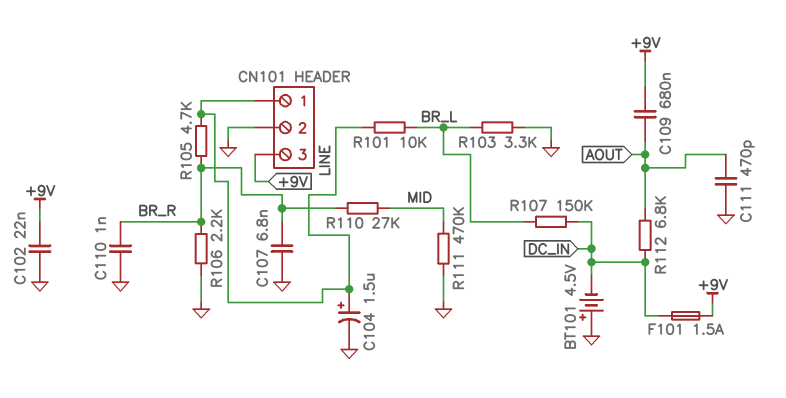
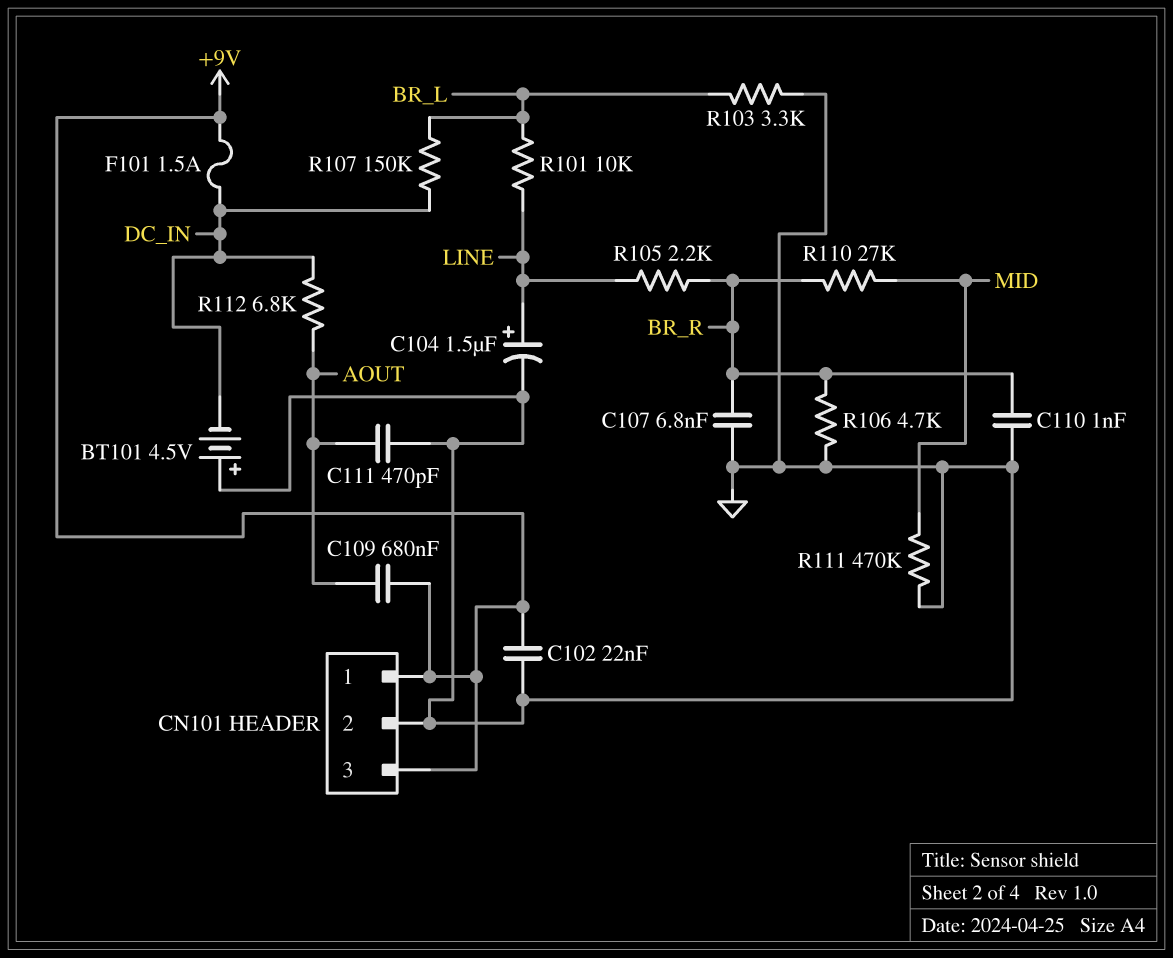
CN101 pin 1: LINE -> +9V
R105: 4.7k (BR_R, LINE) -> 2.2k (BR_R, LINE)
R106: 2.2k (BR_R, GND) -> 4.7k (BR_R, GND)

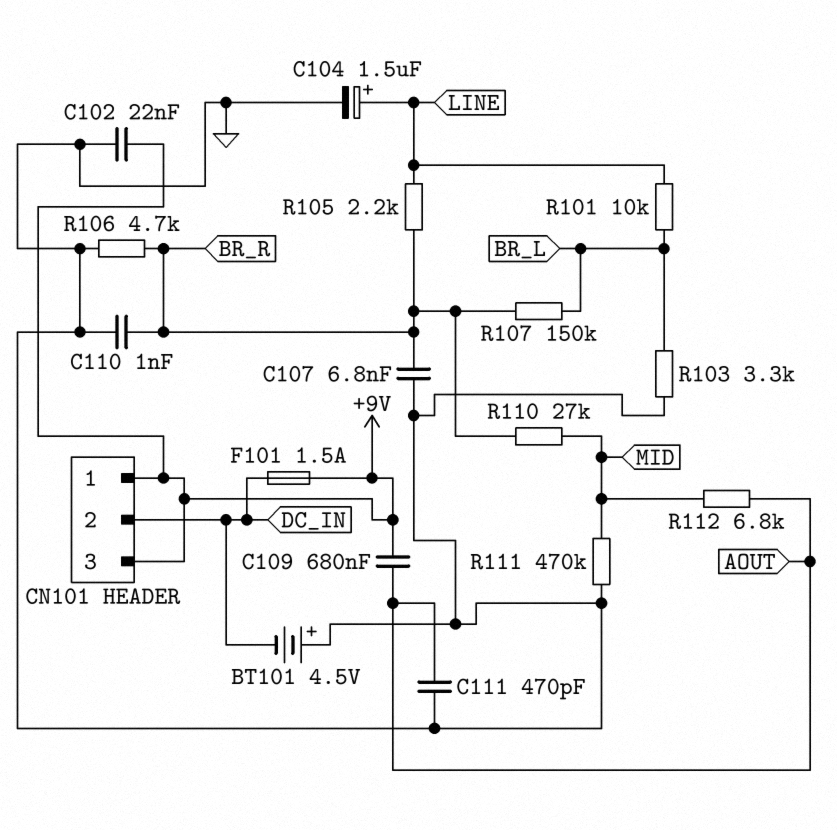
CN101 pin 2: GND -> DC_IN
R107: 150k (BR_L, DC_IN) -> 150k (BR_L, BR_R)
R112: 6.8k (AOUT, DC_IN) -> 6.8k (AOUT, MID)

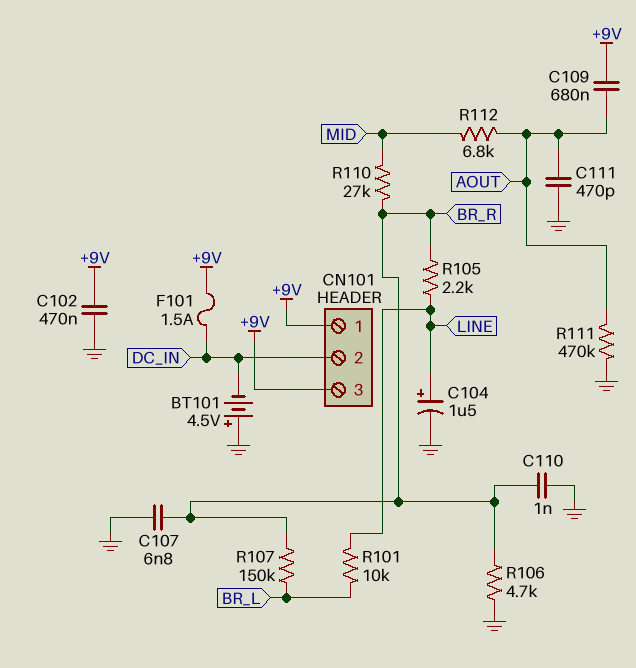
C102: 22nF (+9V, GND) -> 470nF (+9V, GND)
R103: 3.3k (BR_L, GND) -> none
R111: 470k (GND, MID) -> 470k (AOUT, GND)

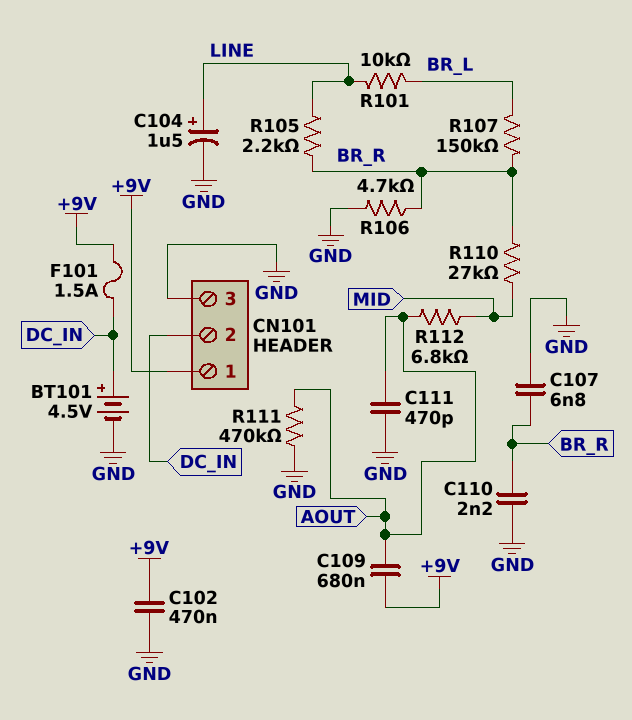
BT101: 4.5V (plus GND, minus DC_IN) -> 4.5V (plus DC_IN, minus GND)
C110: 1nF (BR_R, GND) -> 2.2nF (BR_R, GND)
CN101 pin 3: +9V -> GND

